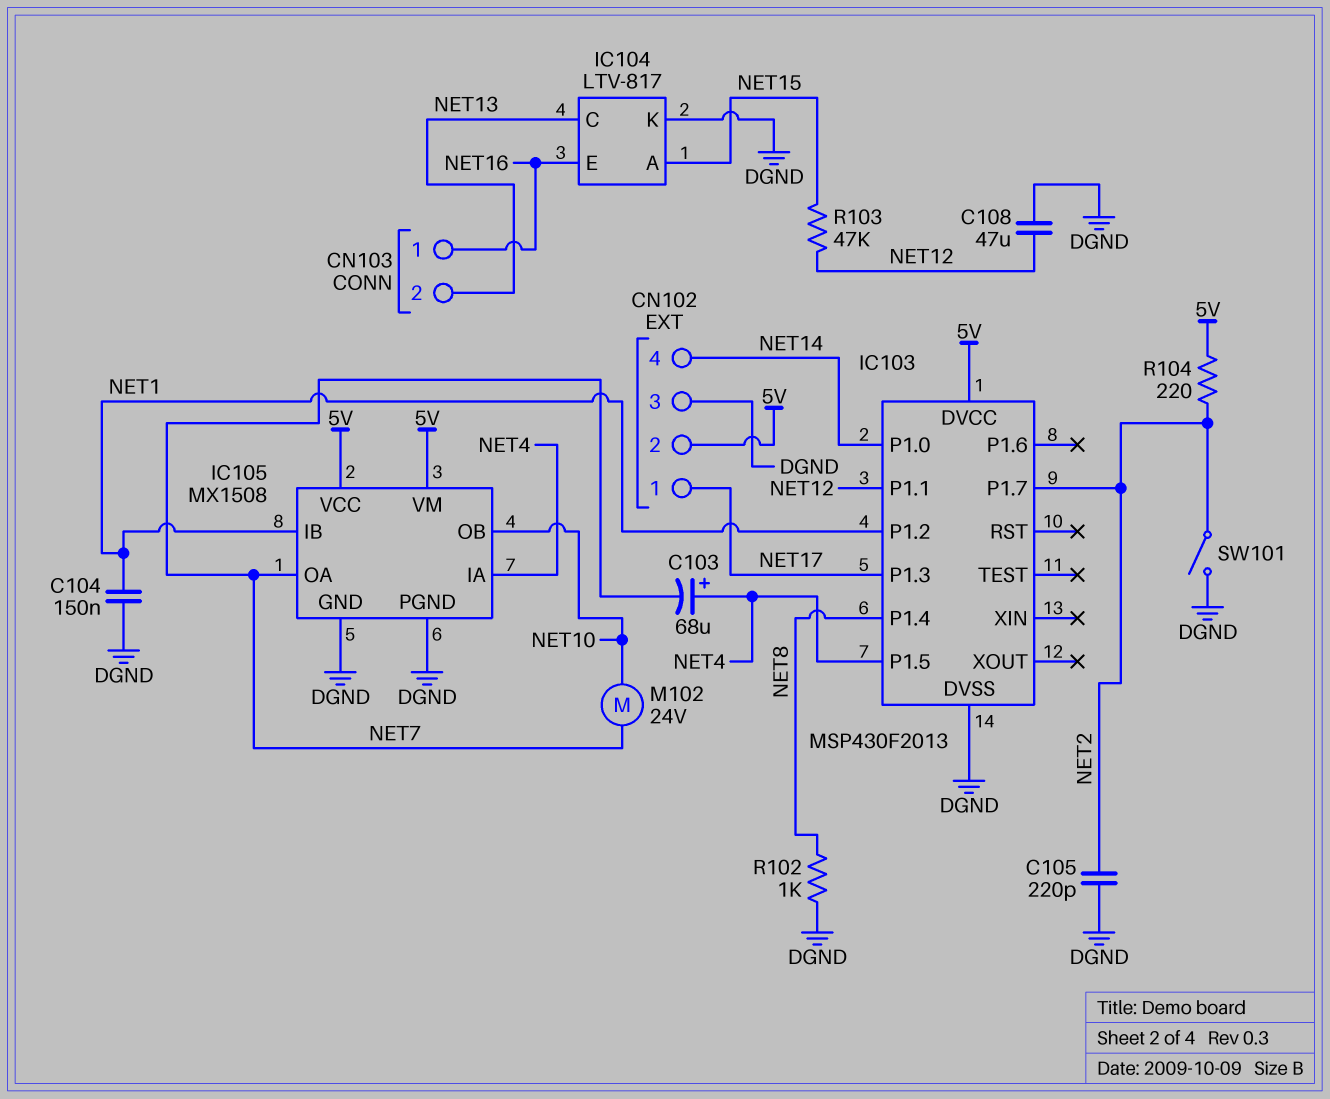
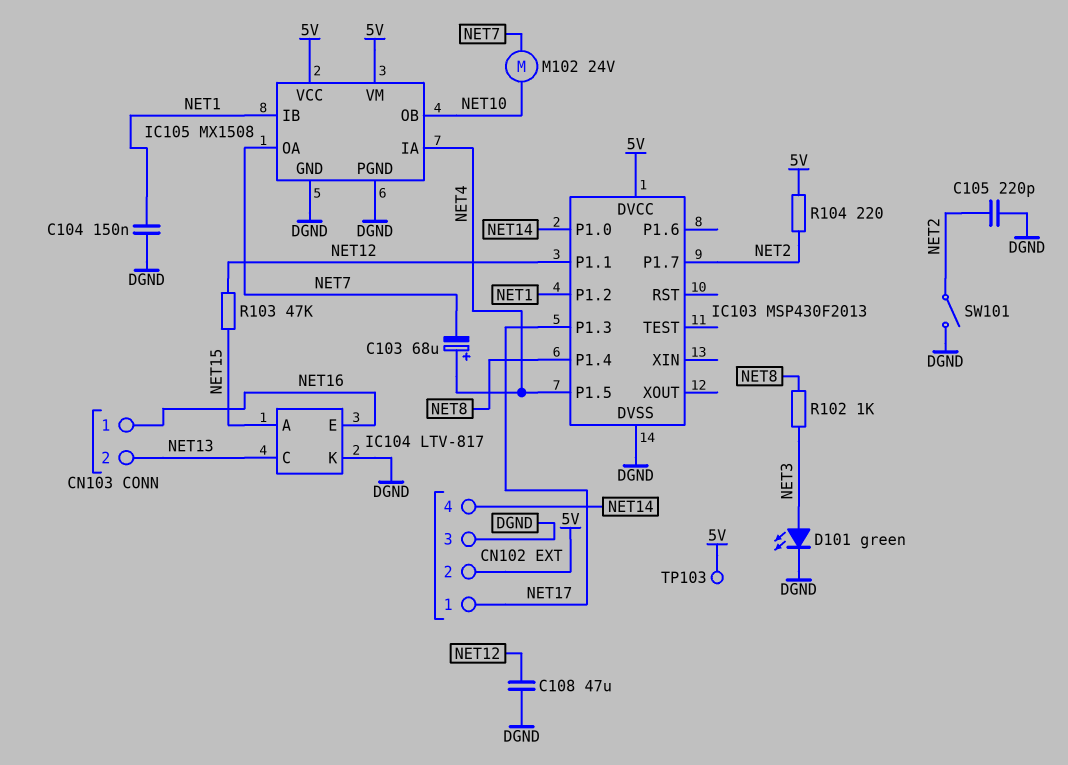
D101: none -> LED green (A NET3, K DGND)
R102: 1k (DGND, NET8) -> 1k (NET3, NET8)
TP103: none -> test point (5V)

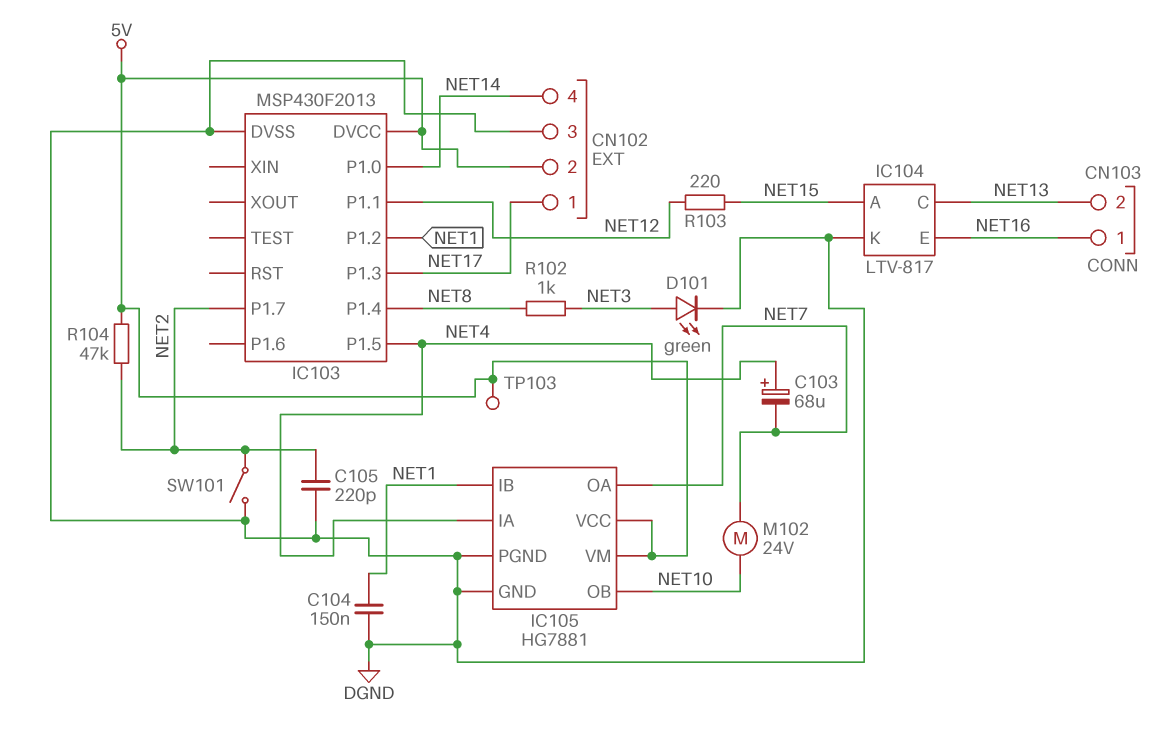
C108: 47uF (DGND, NET12) -> none
IC105: MX1508 -> HG7881
R103: 47k (NET12, NET15) -> 220 (NET12, NET15)
R104: 220 (5V, NET2) -> 47k (5V, NET2)

